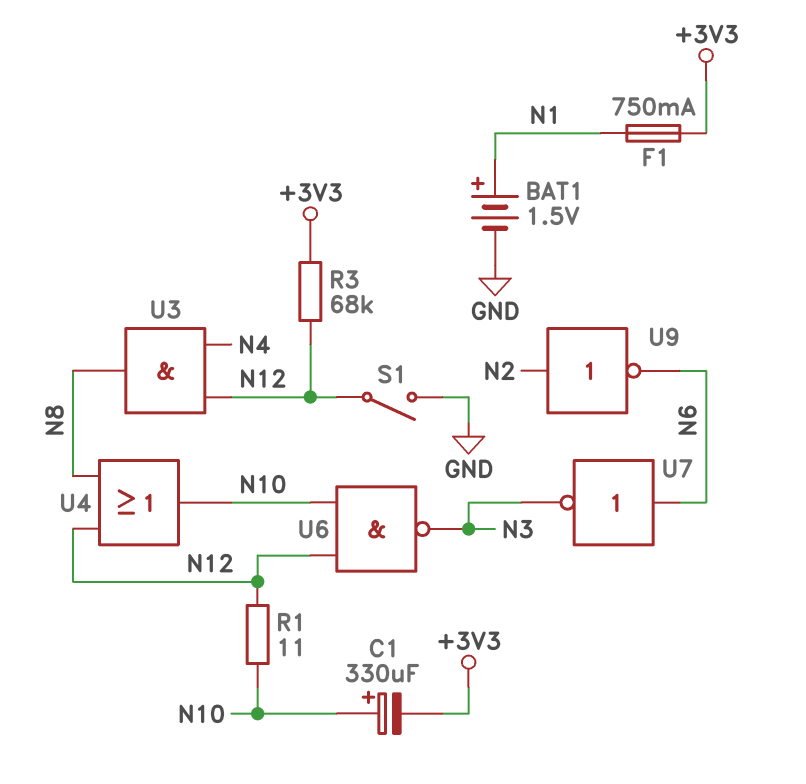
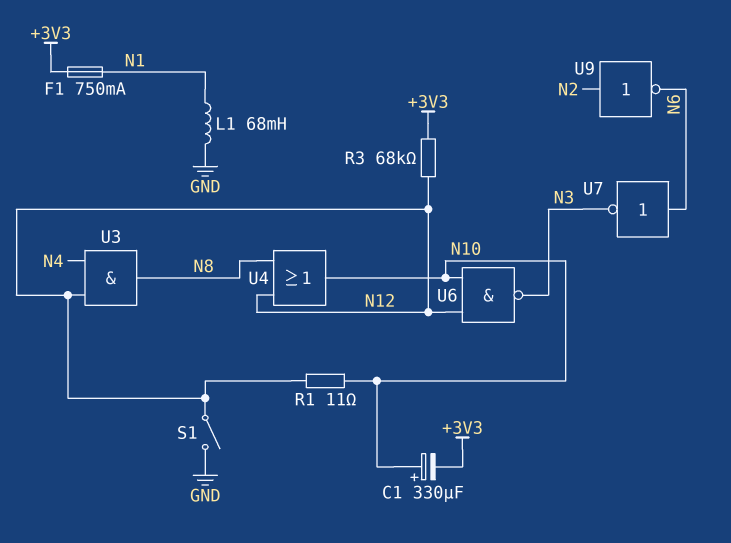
BAT1: 1.5V (plus N1, minus GND) -> none
L1: none -> 68mH (GND, N1)

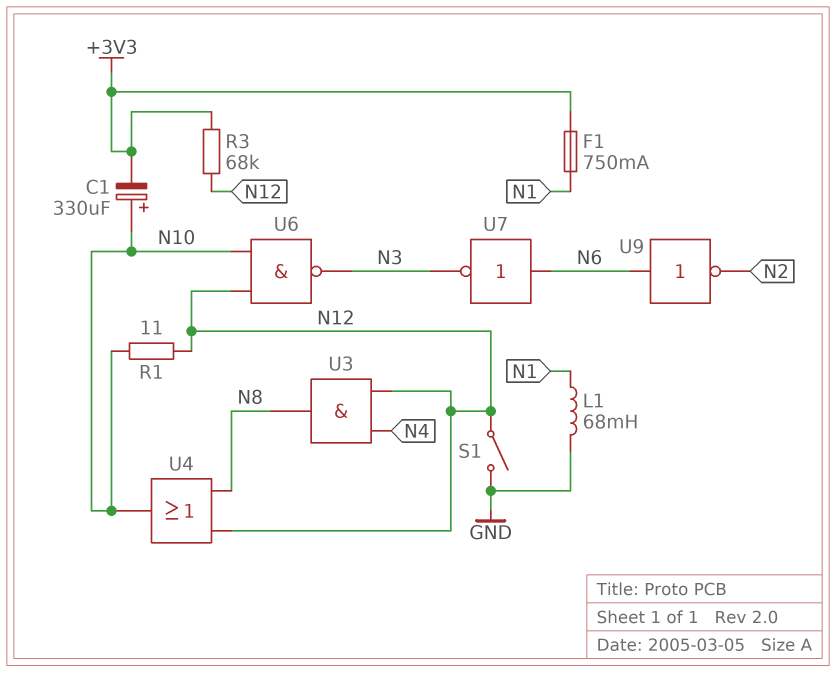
U9: NOT (in N2, out N6) -> NOT (in N6, out N2)

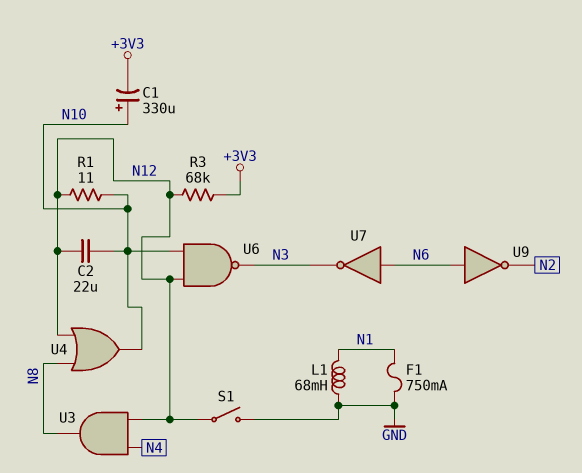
C2: none -> 22uF (N10, N12)
F1: 750mA (+3V3, N1) -> 750mA (GND, N1)

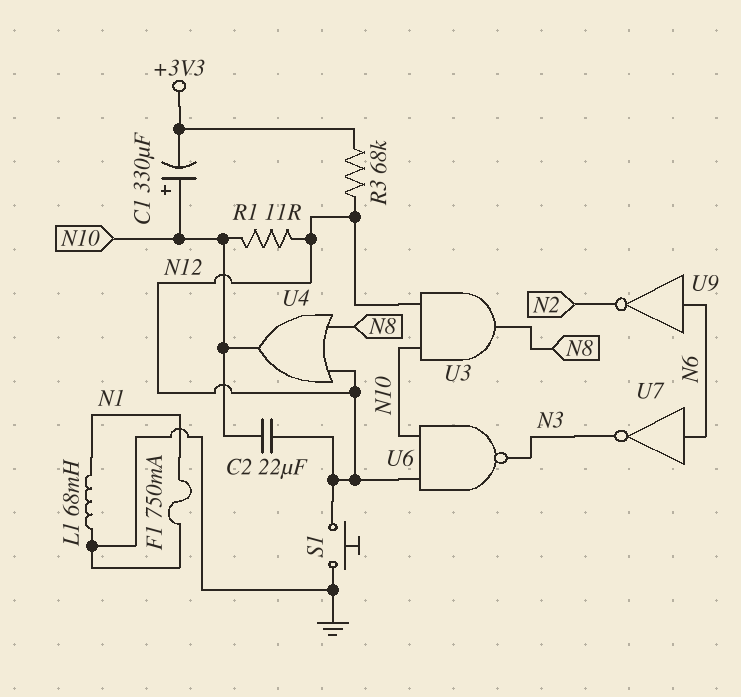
S1: switch (GND, N12) -> button (GND, N12)
U3: AND (in N4, in N12, out N8) -> AND (in N10, in N12, out N8)

